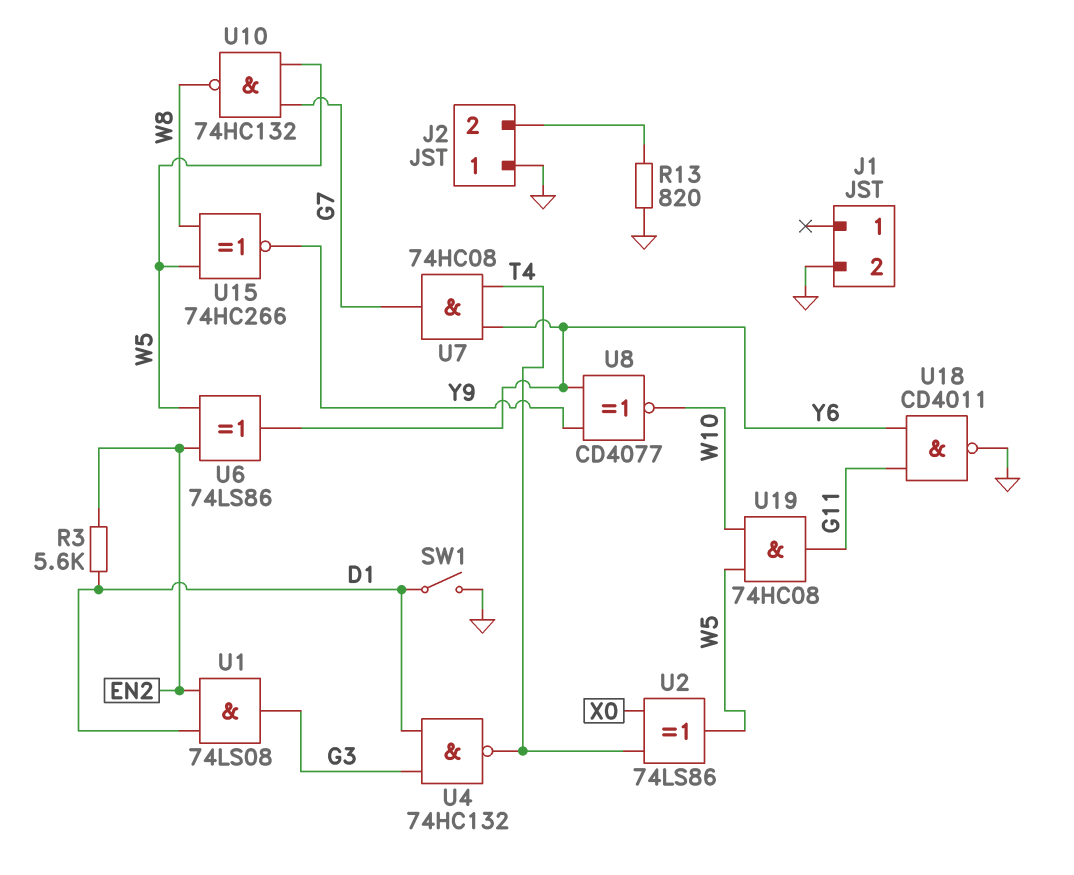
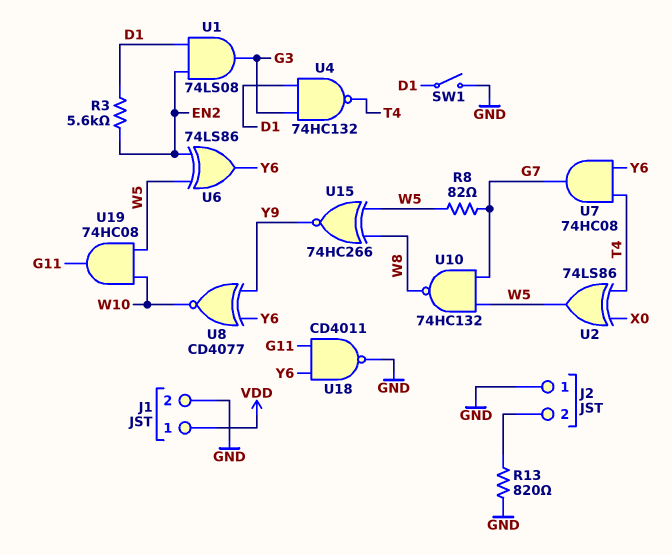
J1 pin 1: none -> VDD
R8: none -> 82 (G7, W5)

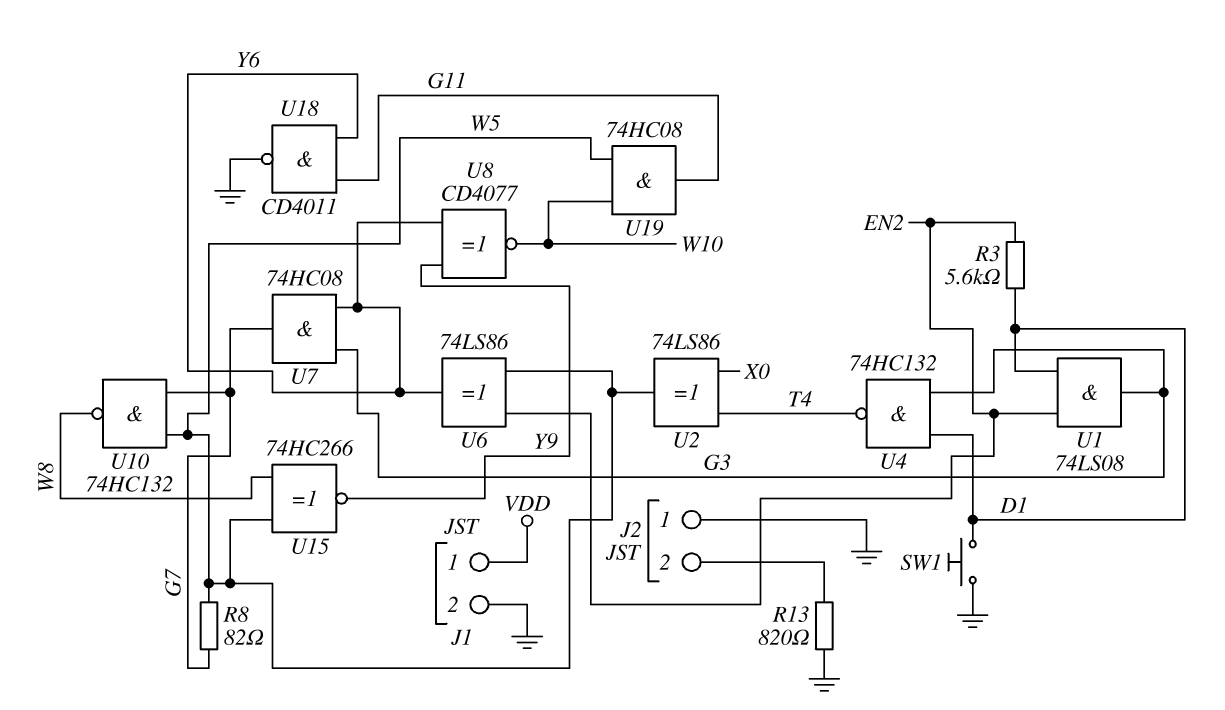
SW1: switch (D1, GND) -> button (D1, GND)
U7: AND 74HC08 (in T4, in Y6, out G7) -> AND 74HC08 (in G3, in Y6, out G7)

